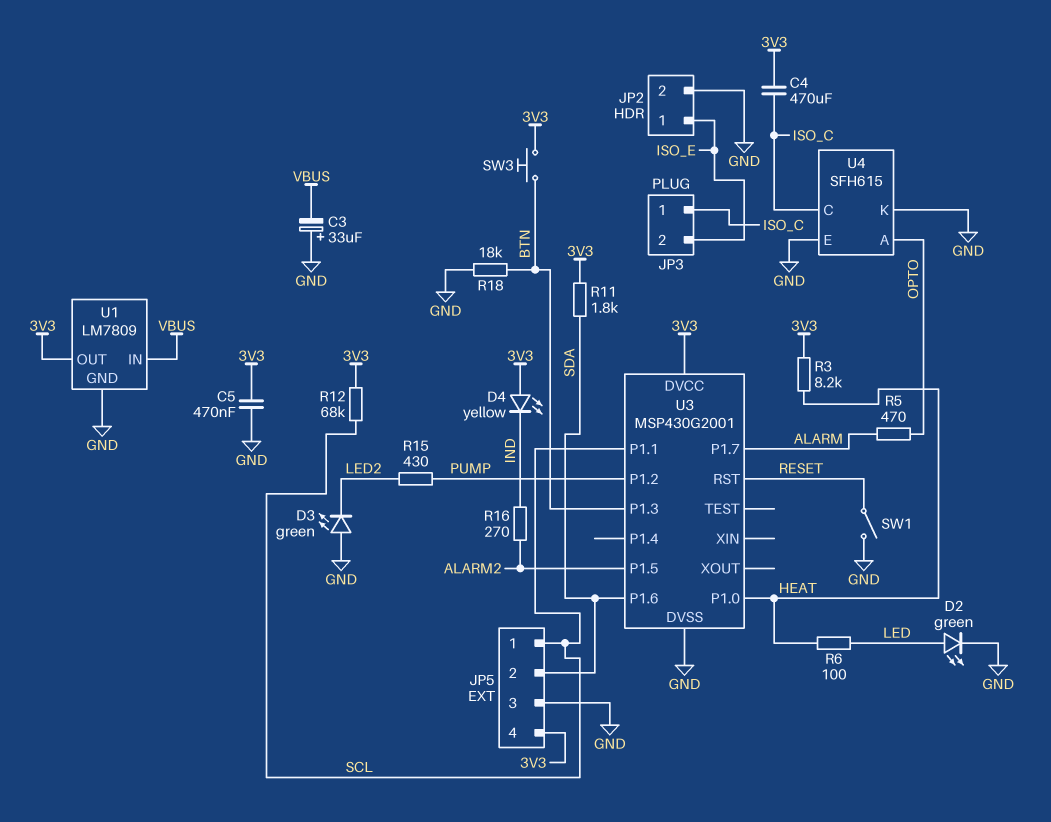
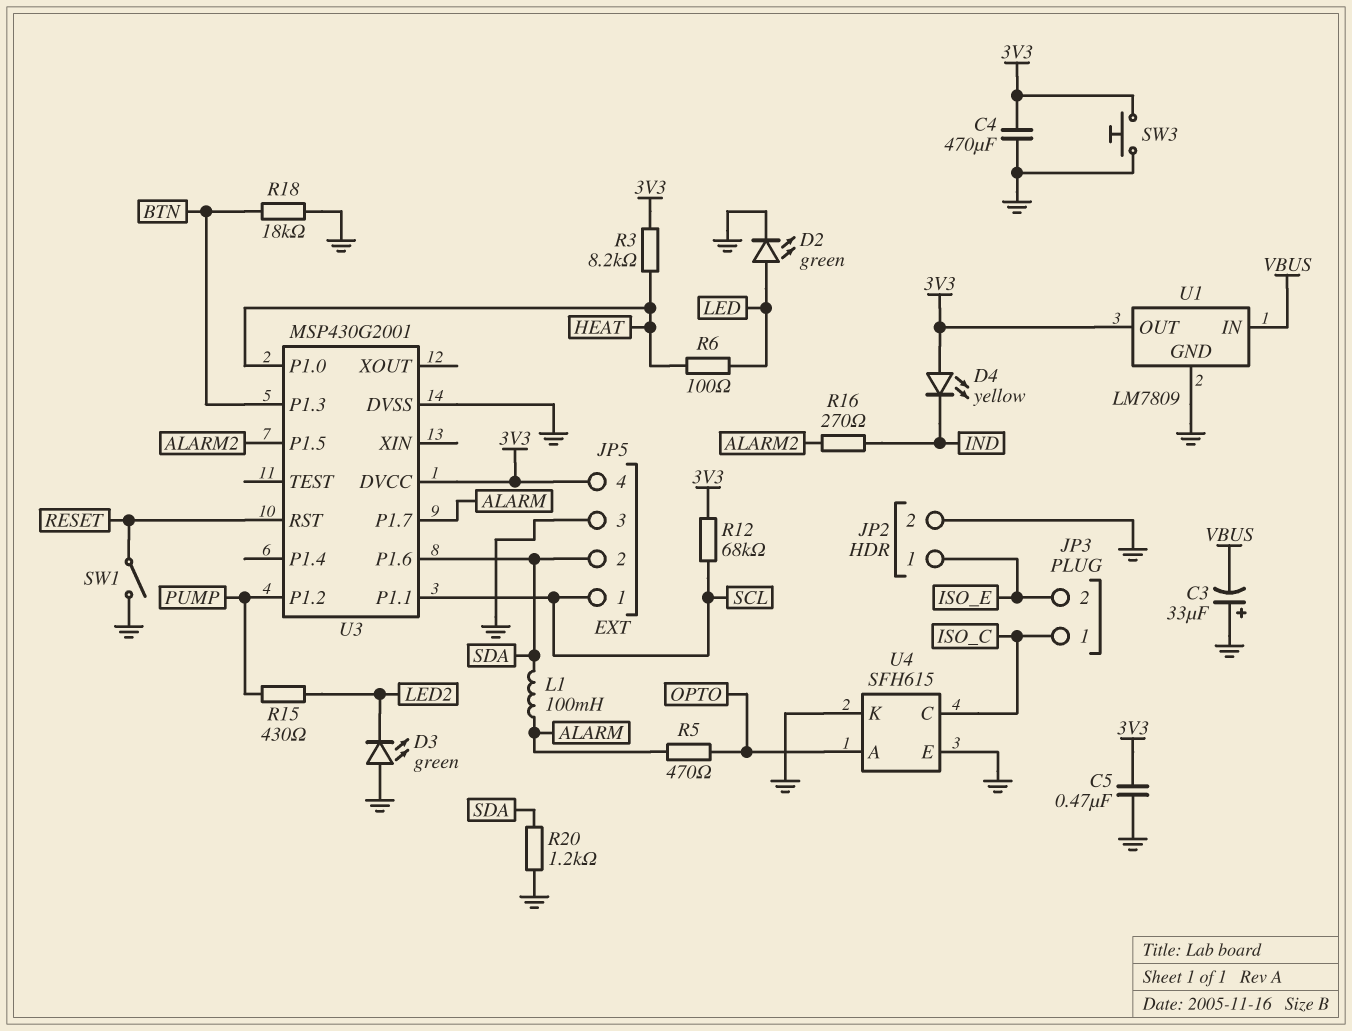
C4: 470uF (3V3, ISO_C) -> 470uF (3V3, GND)
L1: none -> 100mH (ALARM, SDA)
R11: 1.8k (3V3, SDA) -> none
R20: none -> 1.2k (GND, SDA)
SW3: button (3V3, BTN) -> button (3V3, GND)

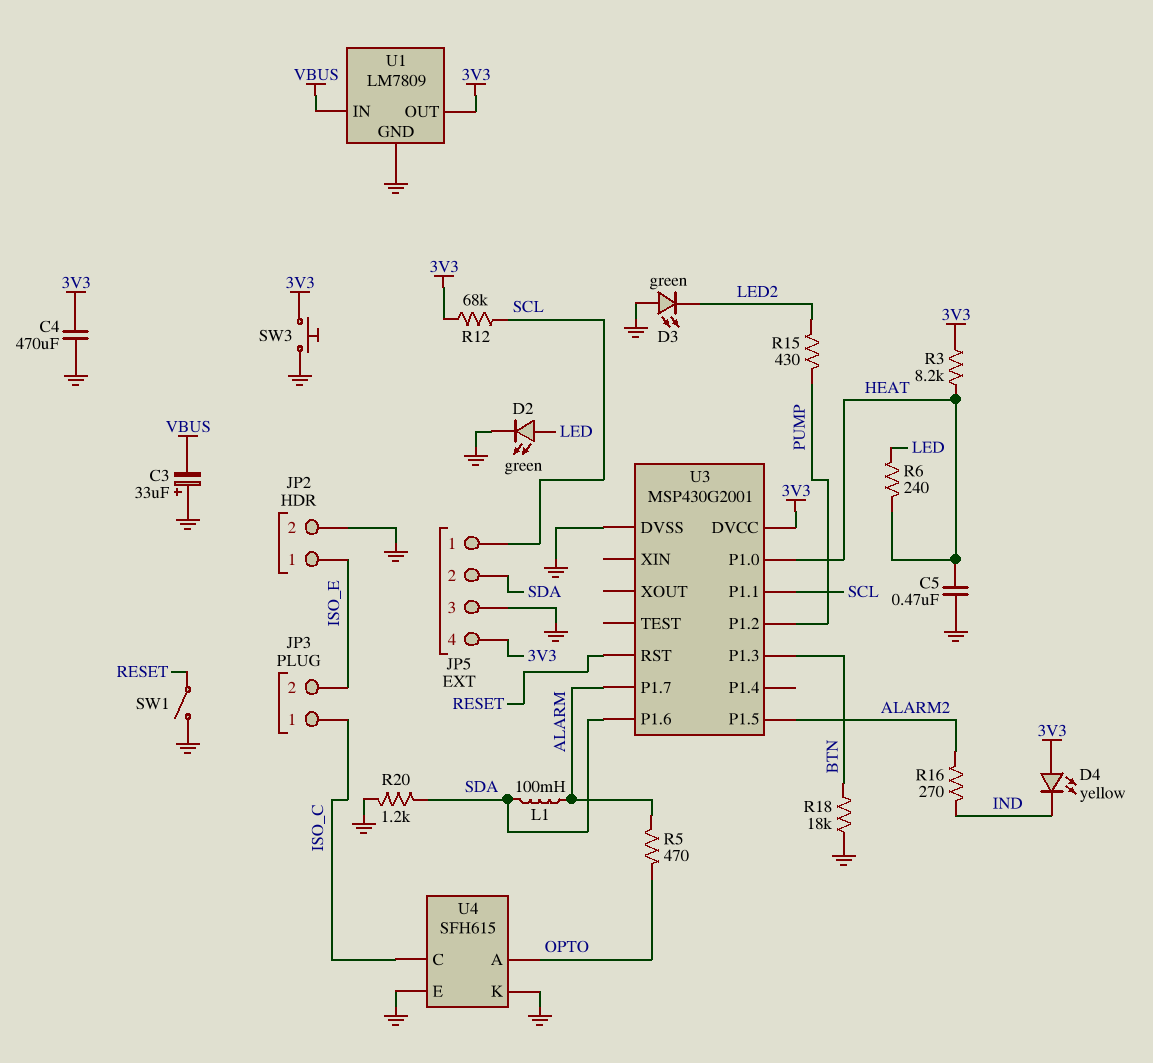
C5: 470nF (3V3, GND) -> 470nF (GND, HEAT)
R6: 100 (HEAT, LED) -> 240 (HEAT, LED)

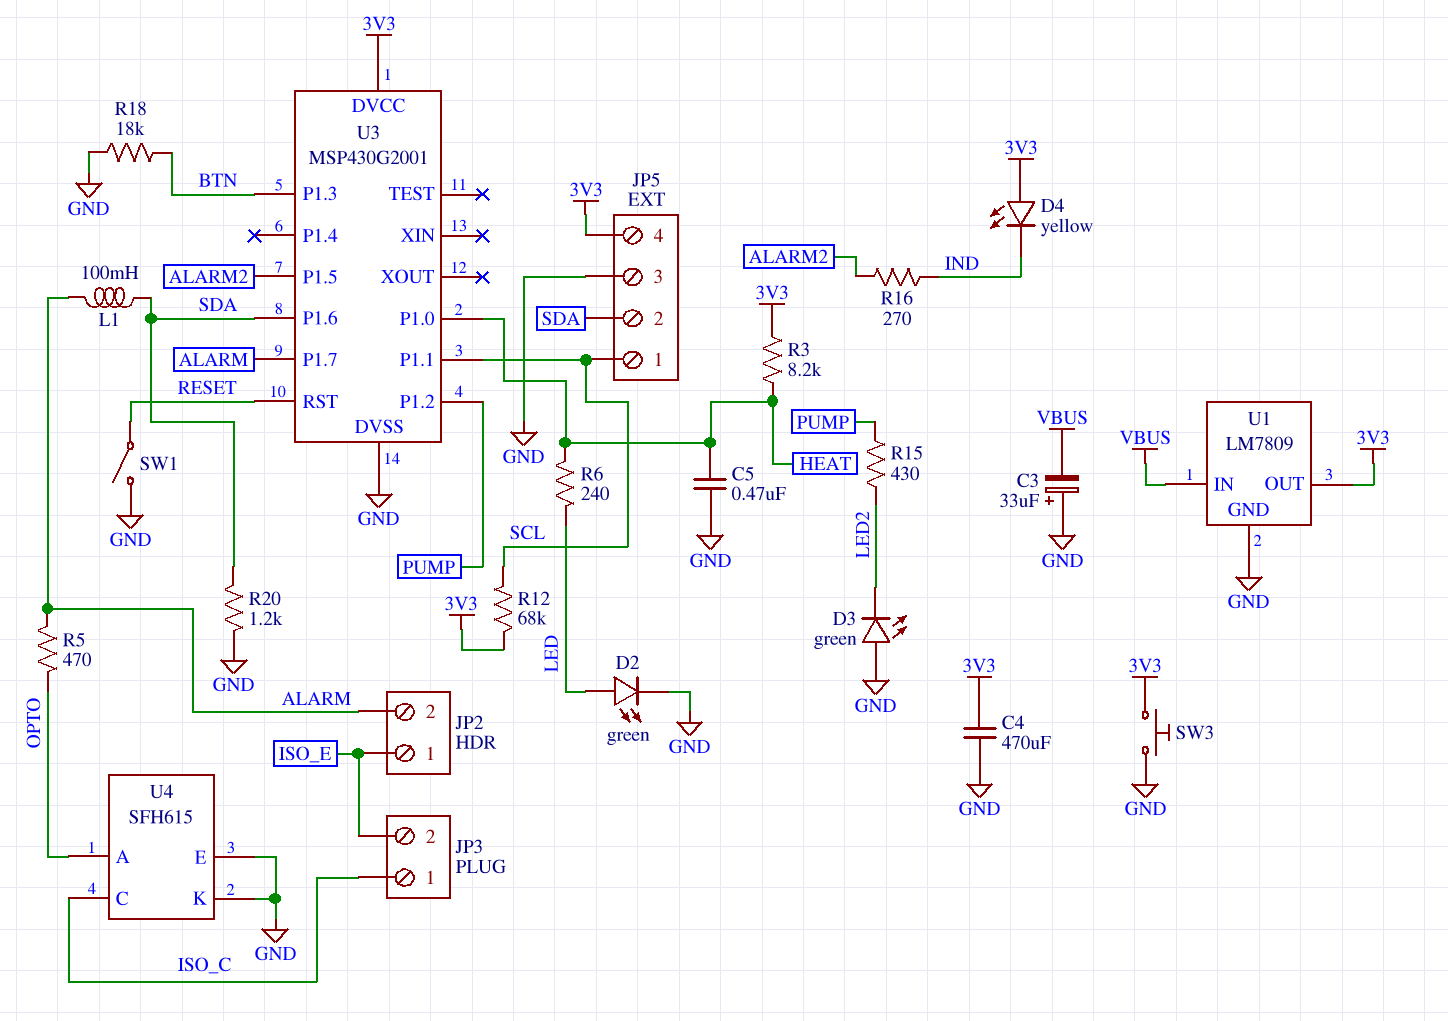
JP2 pin 2: GND -> ALARM

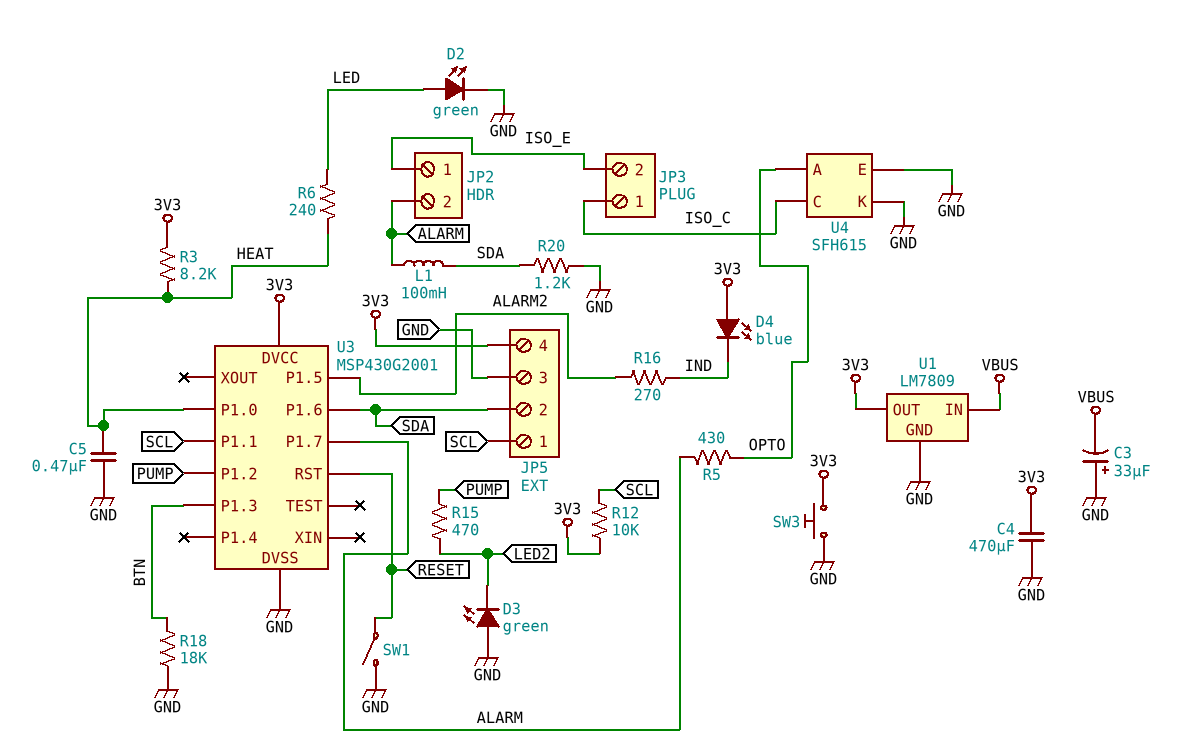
D4: LED yellow (A 3V3, K IND) -> LED blue (A 3V3, K IND)
R5: 470 (ALARM, OPTO) -> 430 (ALARM, OPTO)
R12: 68k (3V3, SCL) -> 10k (3V3, SCL)
R15: 430 (LED2, PUMP) -> 470 (LED2, PUMP)

